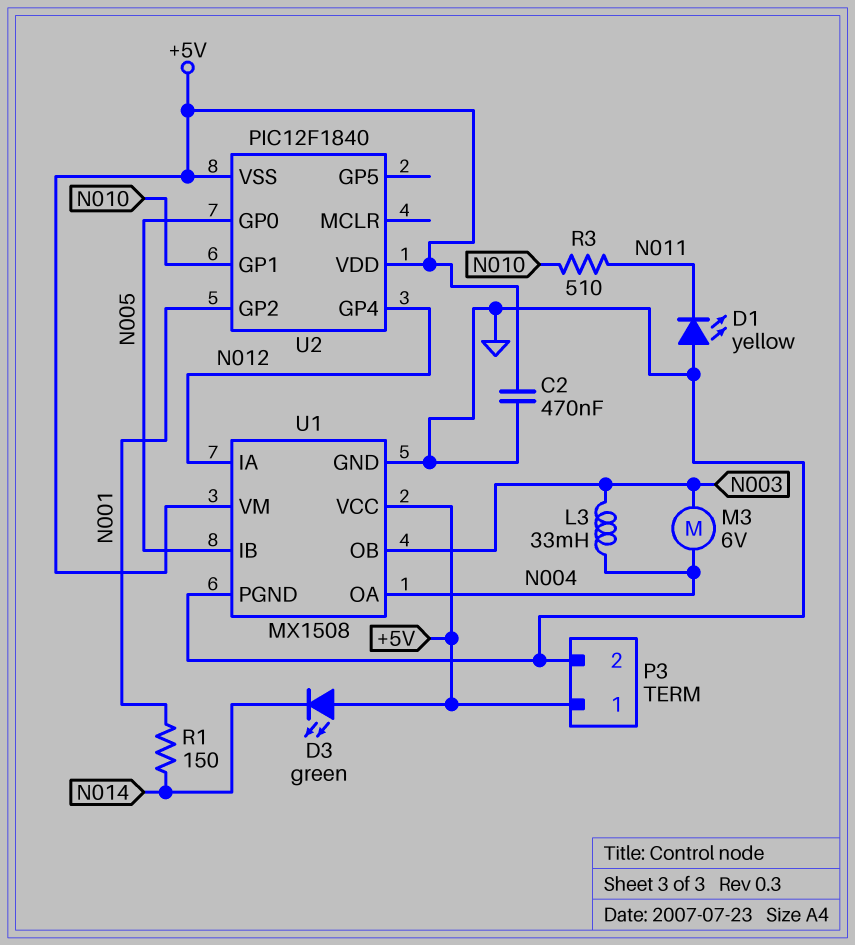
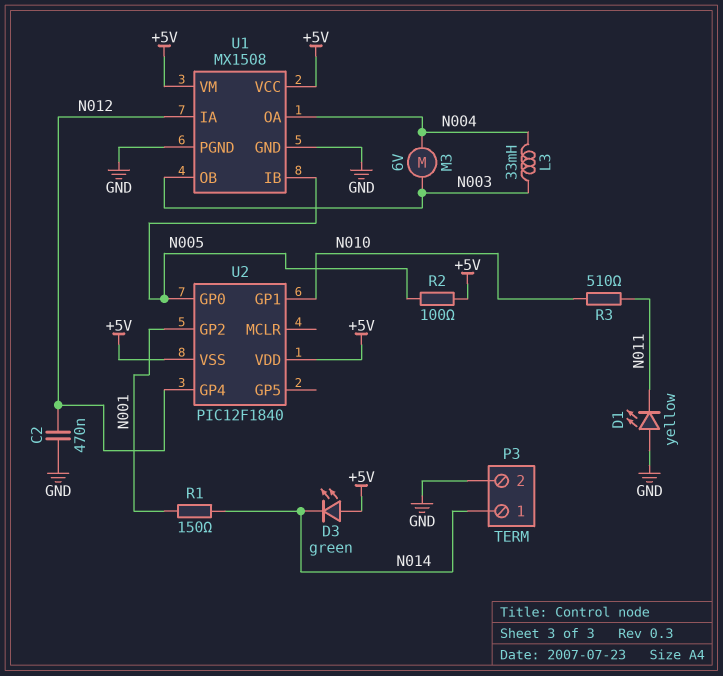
C2: 470nF (+5V, GND) -> 470nF (GND, N012)
P3 pin 1: +5V -> N014
R2: none -> 100 (+5V, N005)

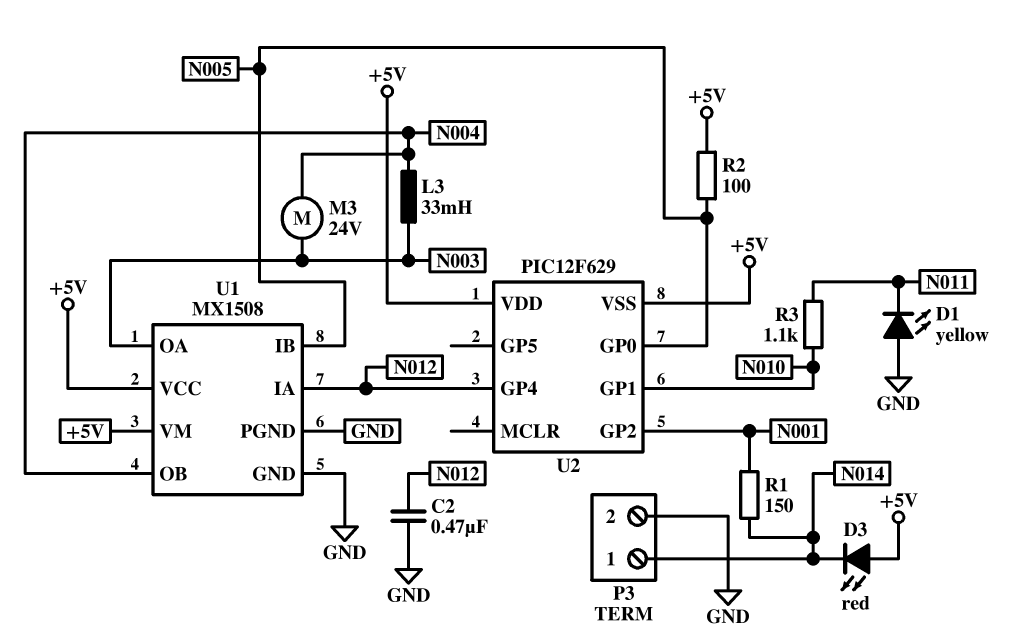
D3: LED green (A +5V, K N014) -> LED red (A +5V, K N014)
M3: motor 6V (N003, N004) -> motor 24V (N003, N004)
R3: 510 (N010, N011) -> 1.1k (N010, N011)
U1 pin OA: N004 -> N003
U1 pin OB: N003 -> N004
U2: PIC12F1840 -> PIC12F629

